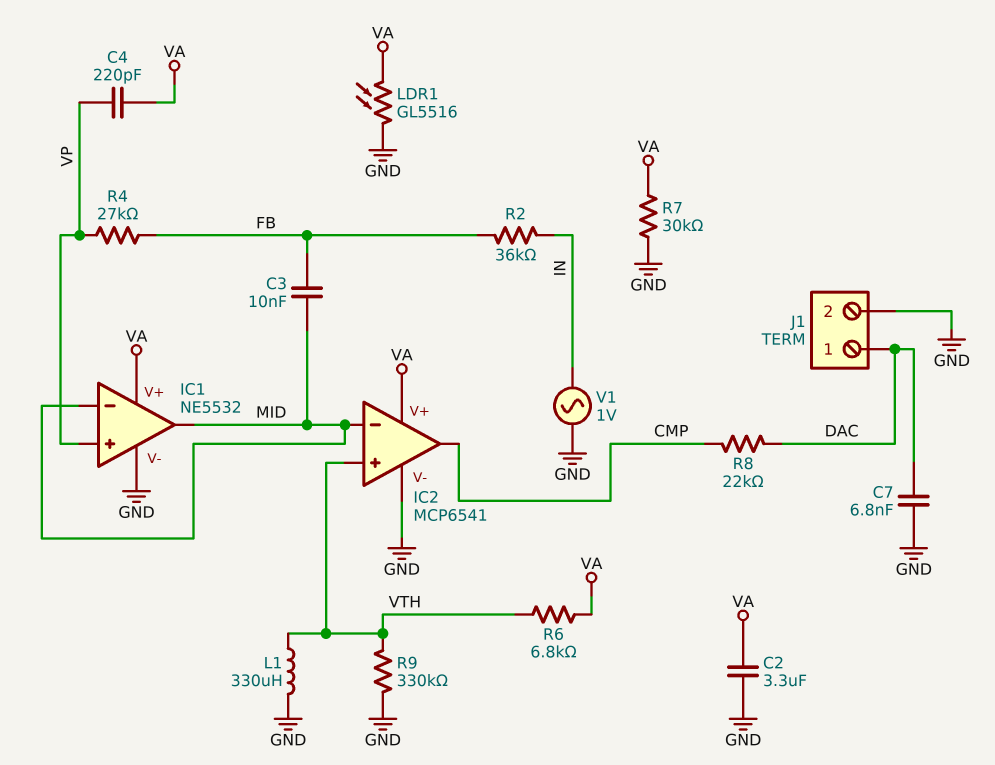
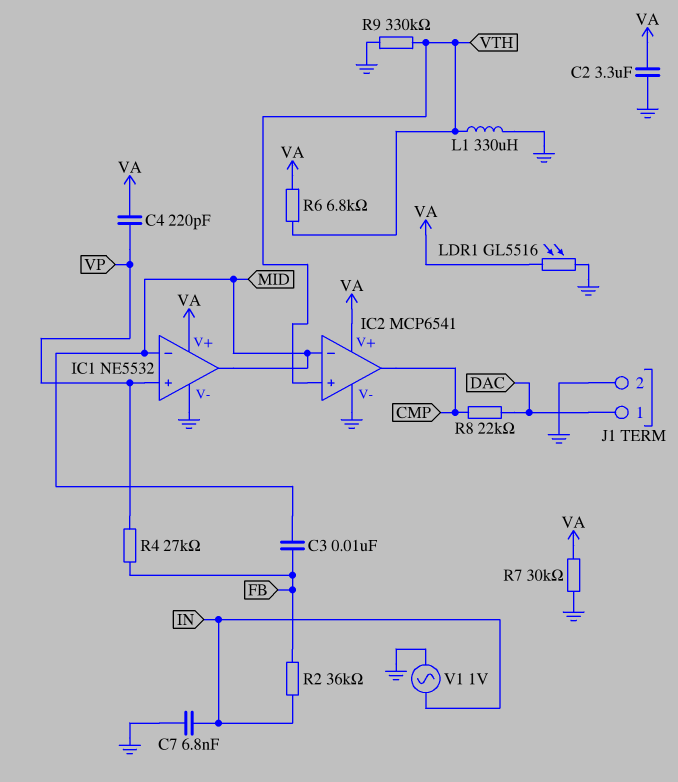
C7: 6.8nF (DAC, GND) -> 6.8nF (GND, IN)

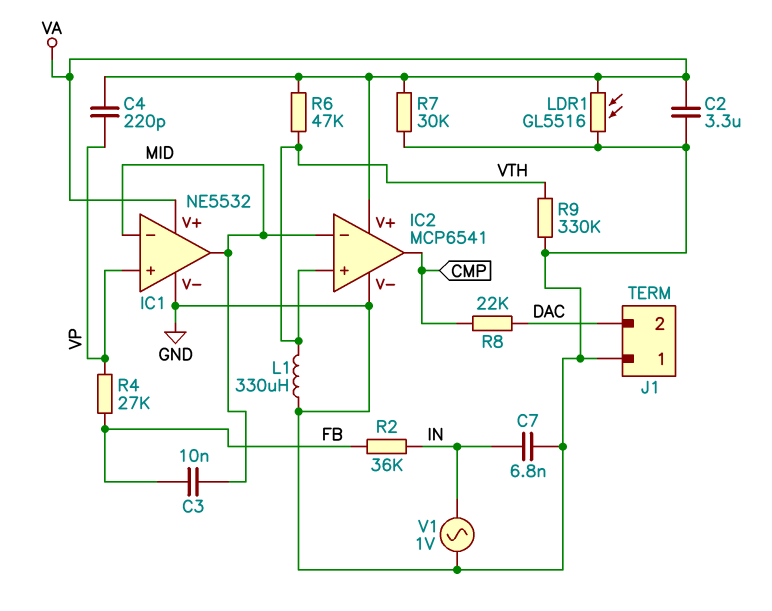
J1 pin 1: DAC -> GND
J1 pin 2: GND -> DAC
R6: 6.8k (VA, VTH) -> 47k (VA, VTH)

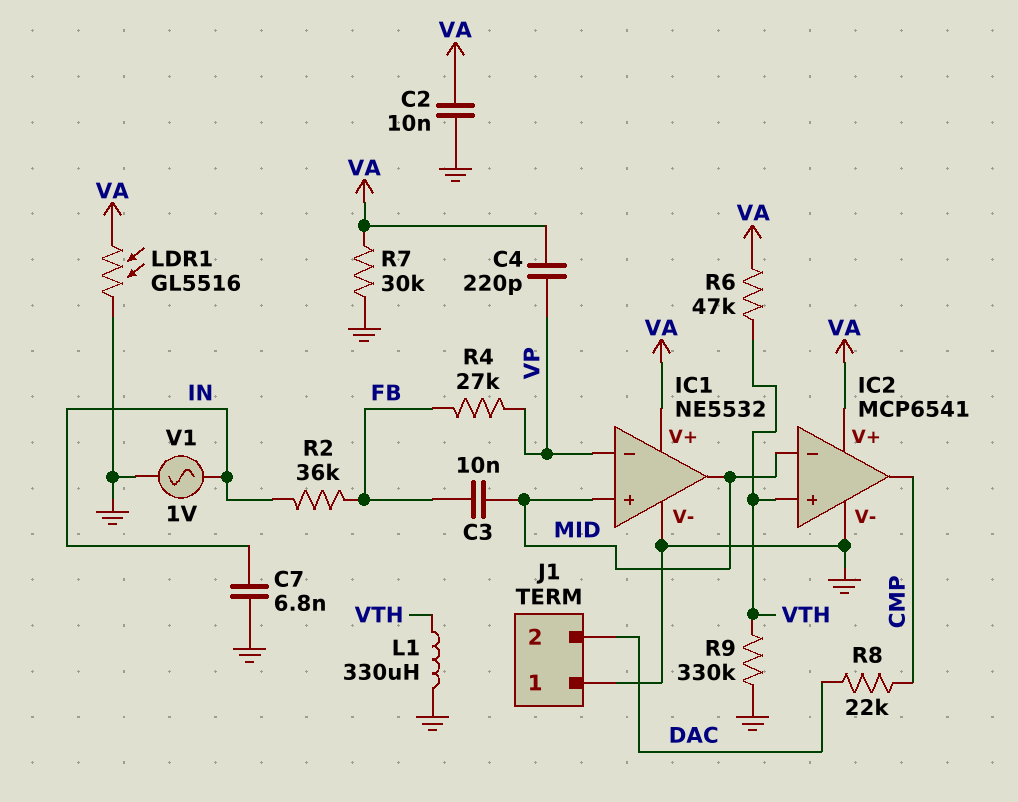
C2: 3.3uF (GND, VA) -> 10nF (GND, VA)
IC1 pin in+: VP -> MID
IC1 pin in-: MID -> VP

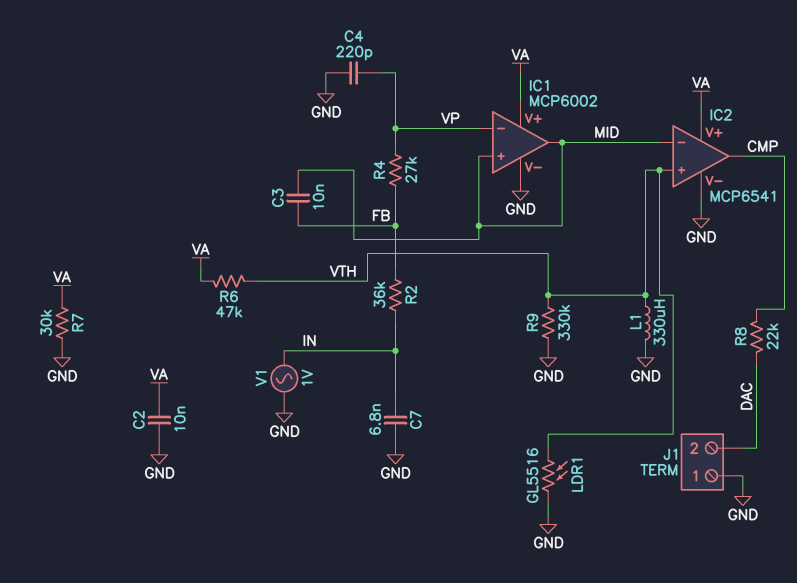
C4: 220pF (VA, VP) -> 220pF (GND, VP)
IC1: NE5532 -> MCP6002
LDR1: GL5516 (GND, VA) -> GL5516 (GND, VTH)

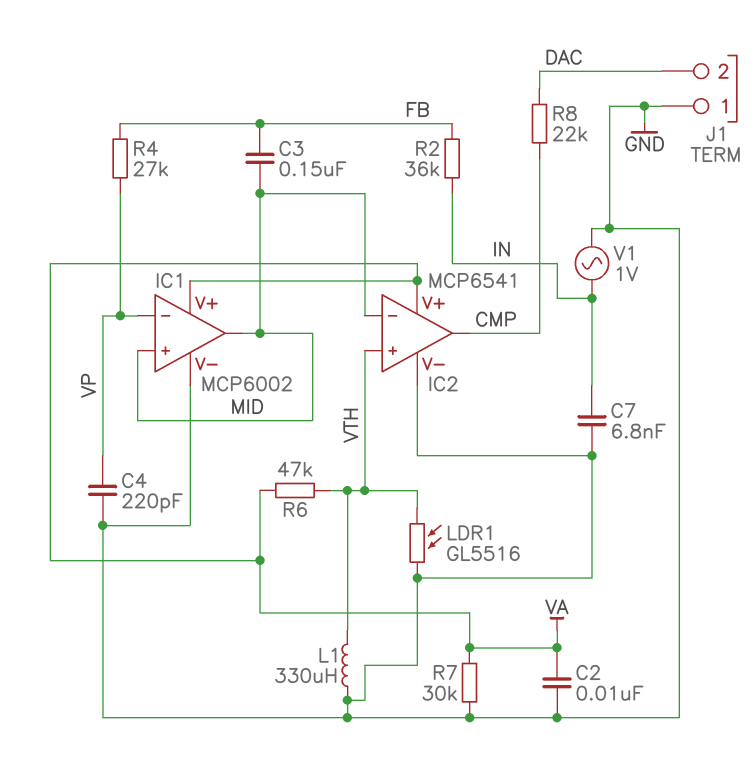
C3: 10nF (FB, MID) -> 150nF (FB, MID)
R9: 330k (GND, VTH) -> none

